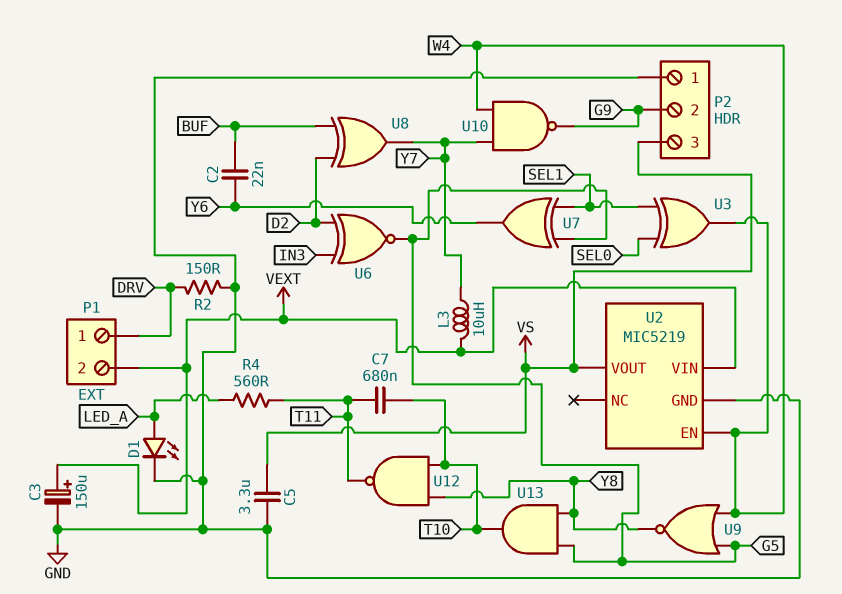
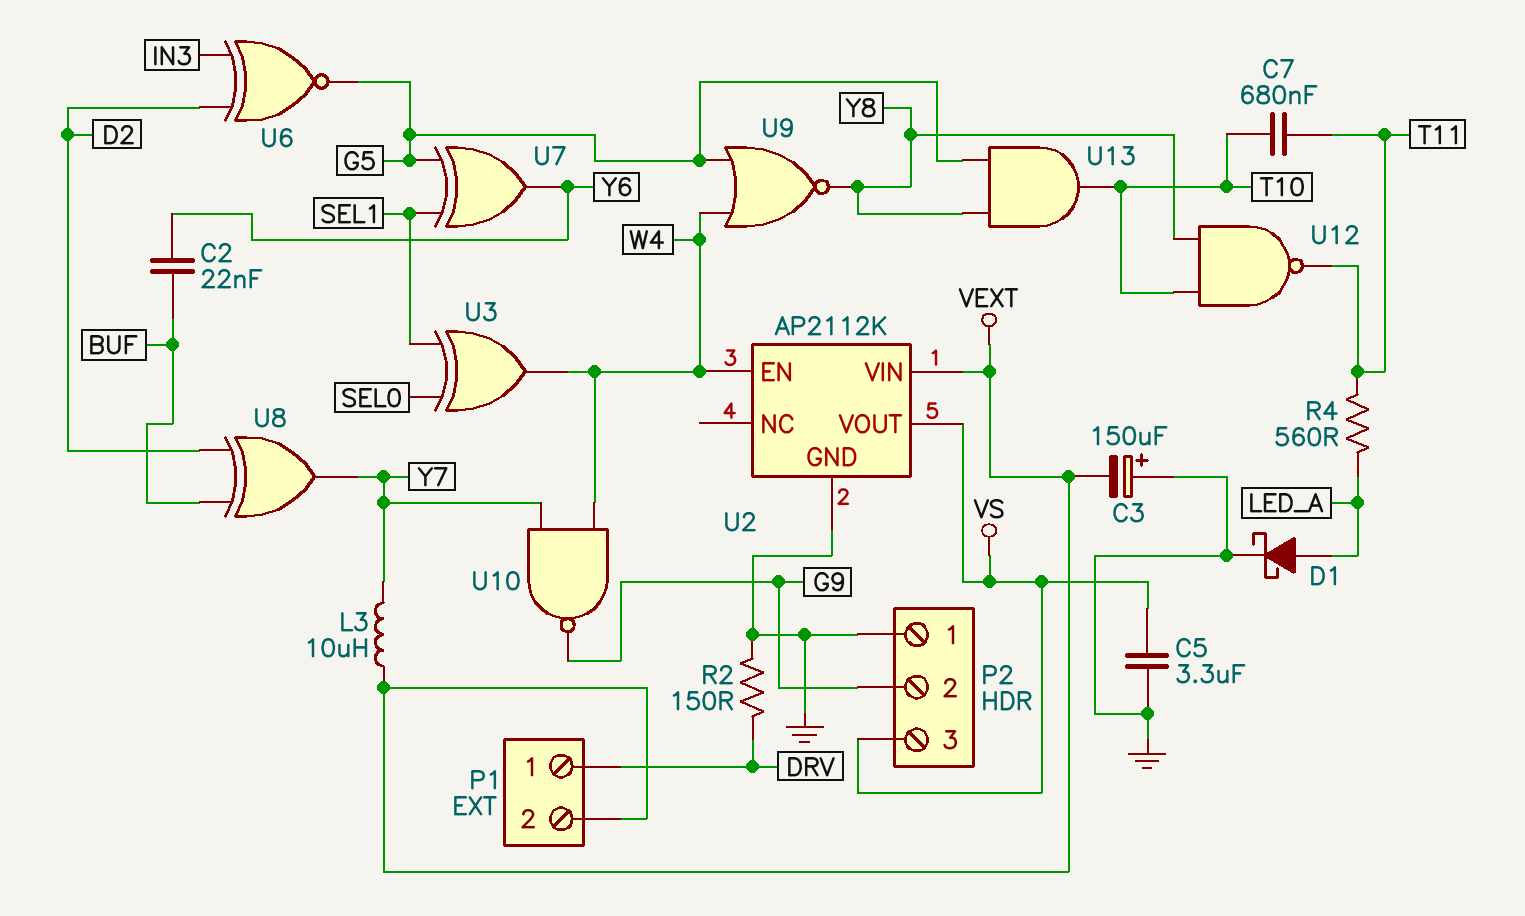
C3: 150uF (plus VEXT, minus GND) -> 150uF (plus GND, minus VEXT)
D1: LED (A LED_A, K GND) -> schottky (A LED_A, K GND)
U2: MIC5219 -> AP2112K

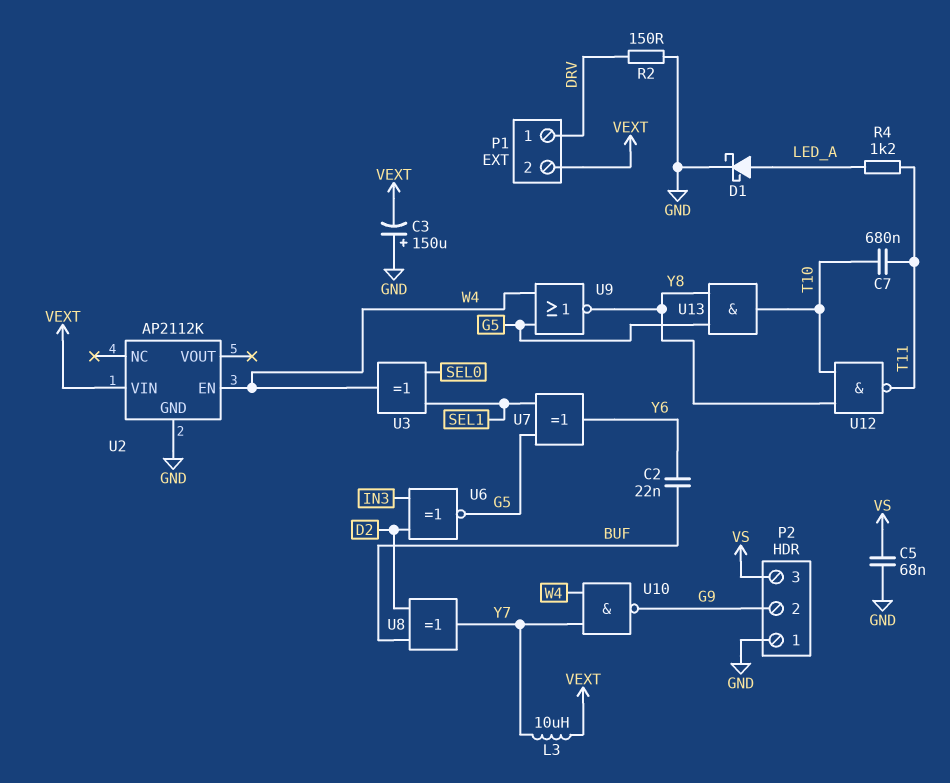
C5: 3.3uF (GND, VS) -> 68nF (GND, VS)
R4: 560 (LED_A, T11) -> 1.2k (LED_A, T11)
U2 pin VOUT: VS -> none

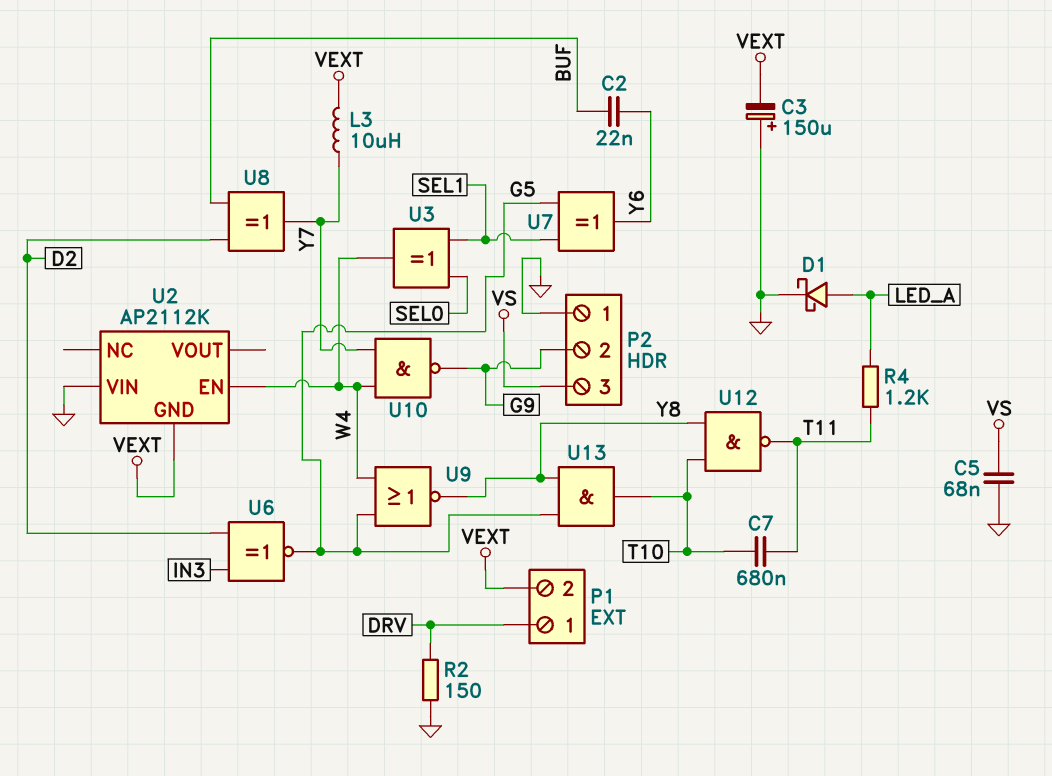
U2 pin GND: GND -> VEXT
U2 pin VIN: VEXT -> GND

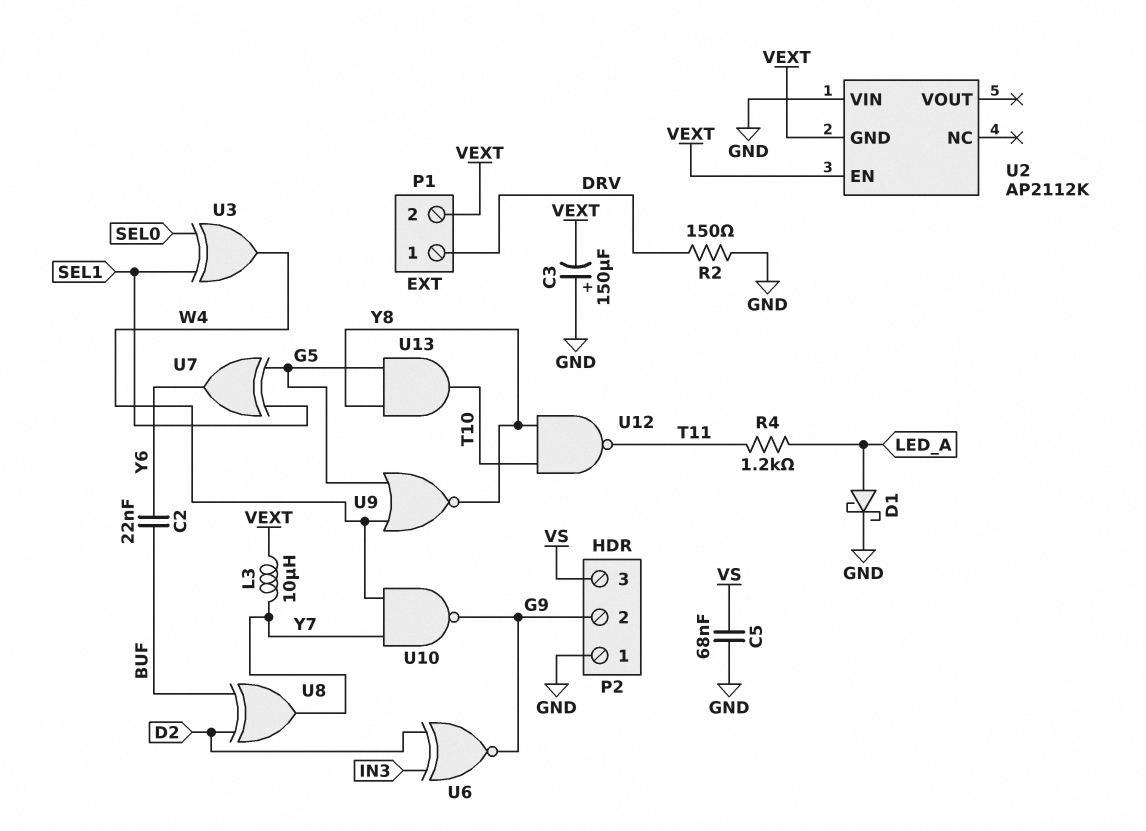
C7: 680nF (T10, T11) -> none
U2 pin EN: W4 -> VEXT
U6: XNOR (in D2, in IN3, out G5) -> XNOR (in D2, in IN3, out G9)

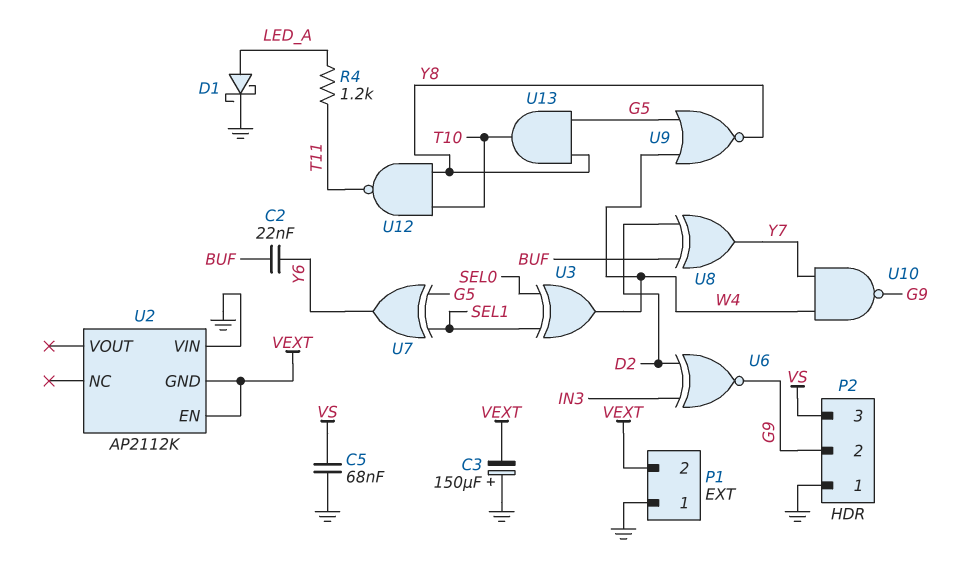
L3: 10uH (VEXT, Y7) -> none
P1 pin 1: DRV -> GND
R2: 150 (DRV, GND) -> none

